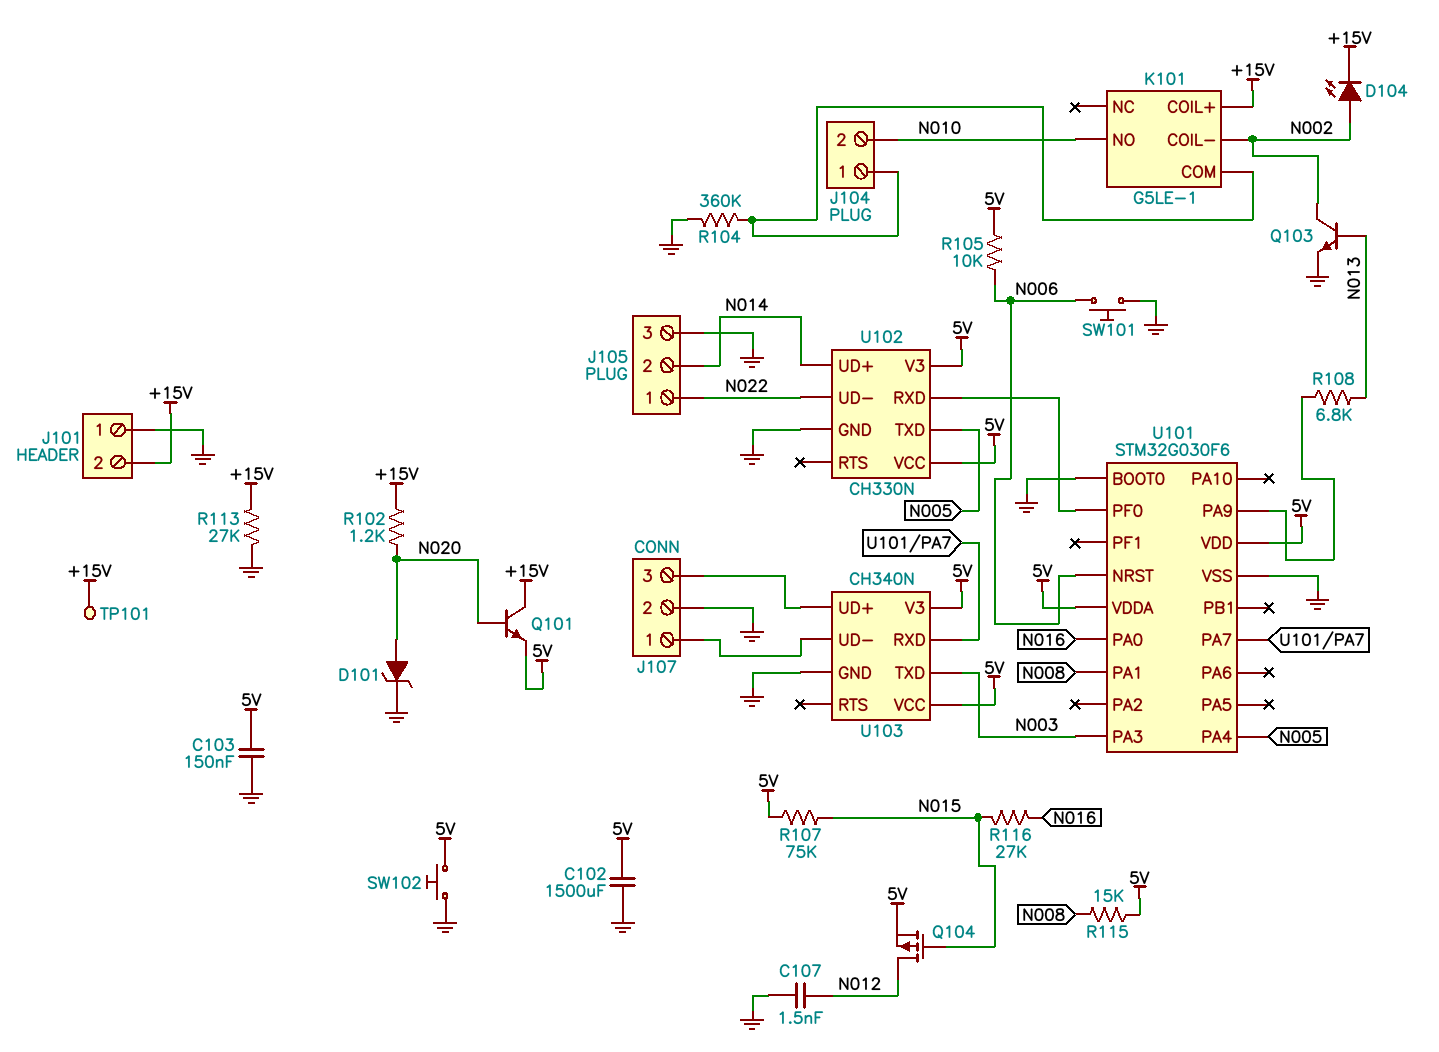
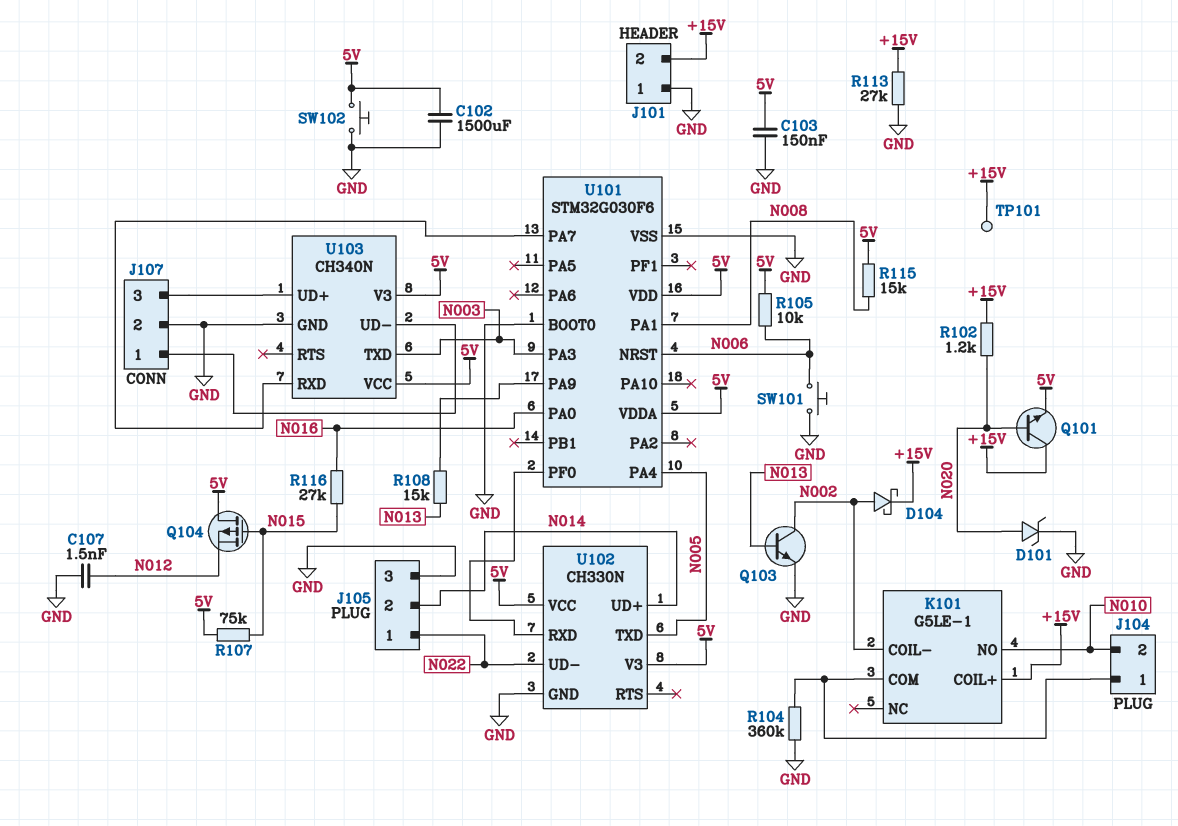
D104: LED (A N002, K +15V) -> schottky (A N002, K +15V)
Q104: PMOS (G N015, D N012, S 5V) -> PMOS (G N015, D 5V, S N012)
R108: 6.8k (N013, U101/PA9) -> 15k (N013, U101/PA9)

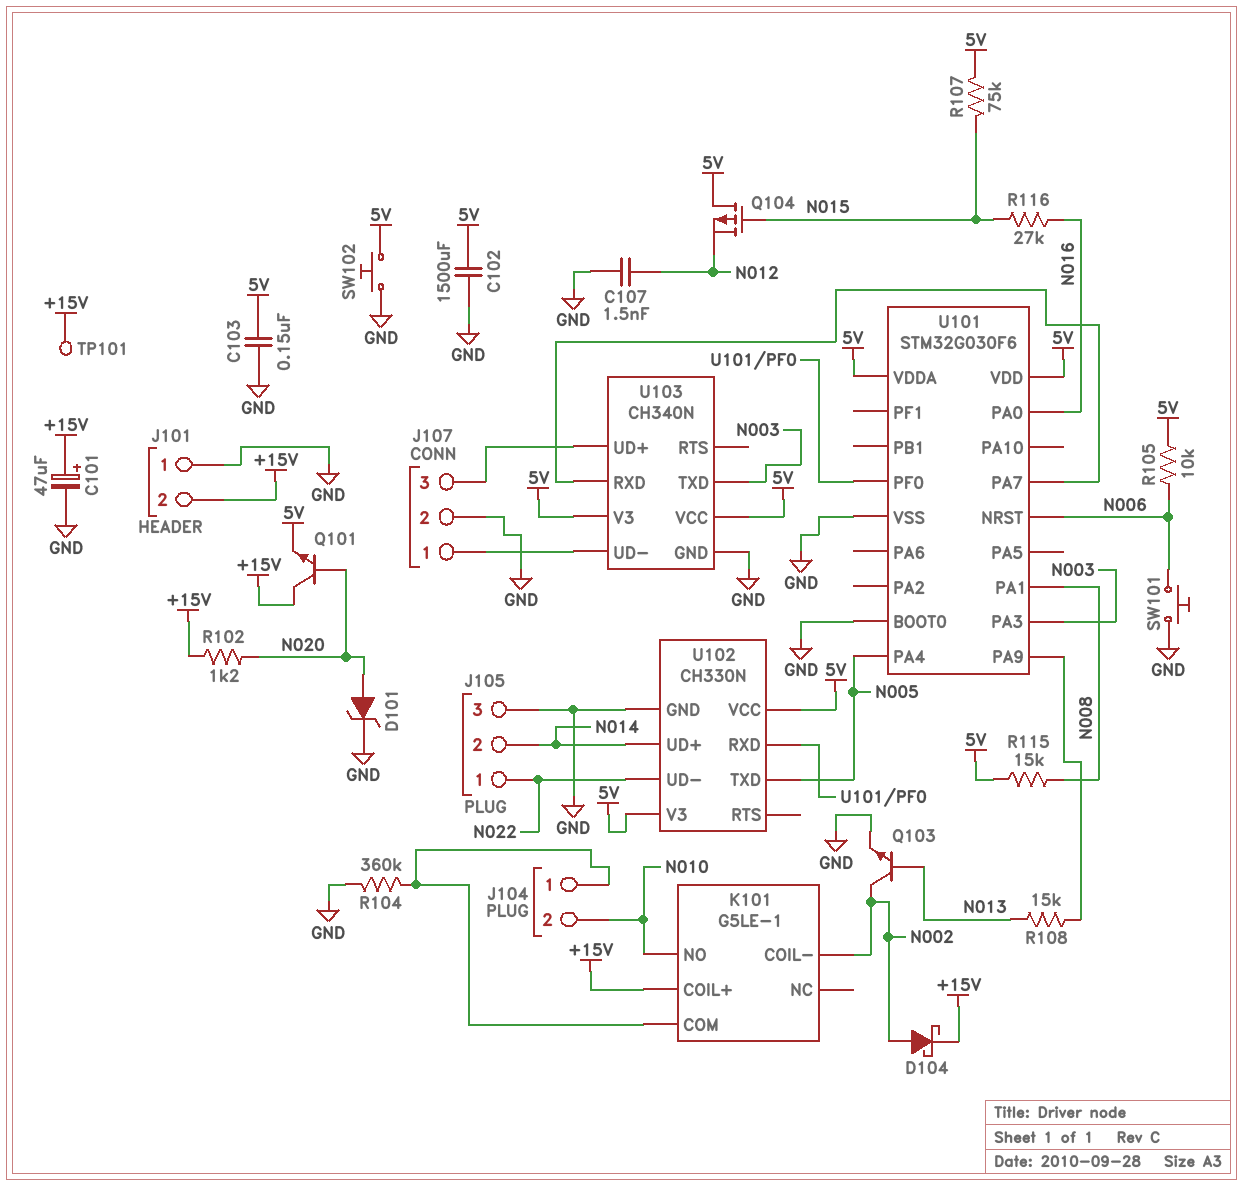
C101: none -> 47uF (plus +15V, minus GND)
R113: 27k (+15V, GND) -> none

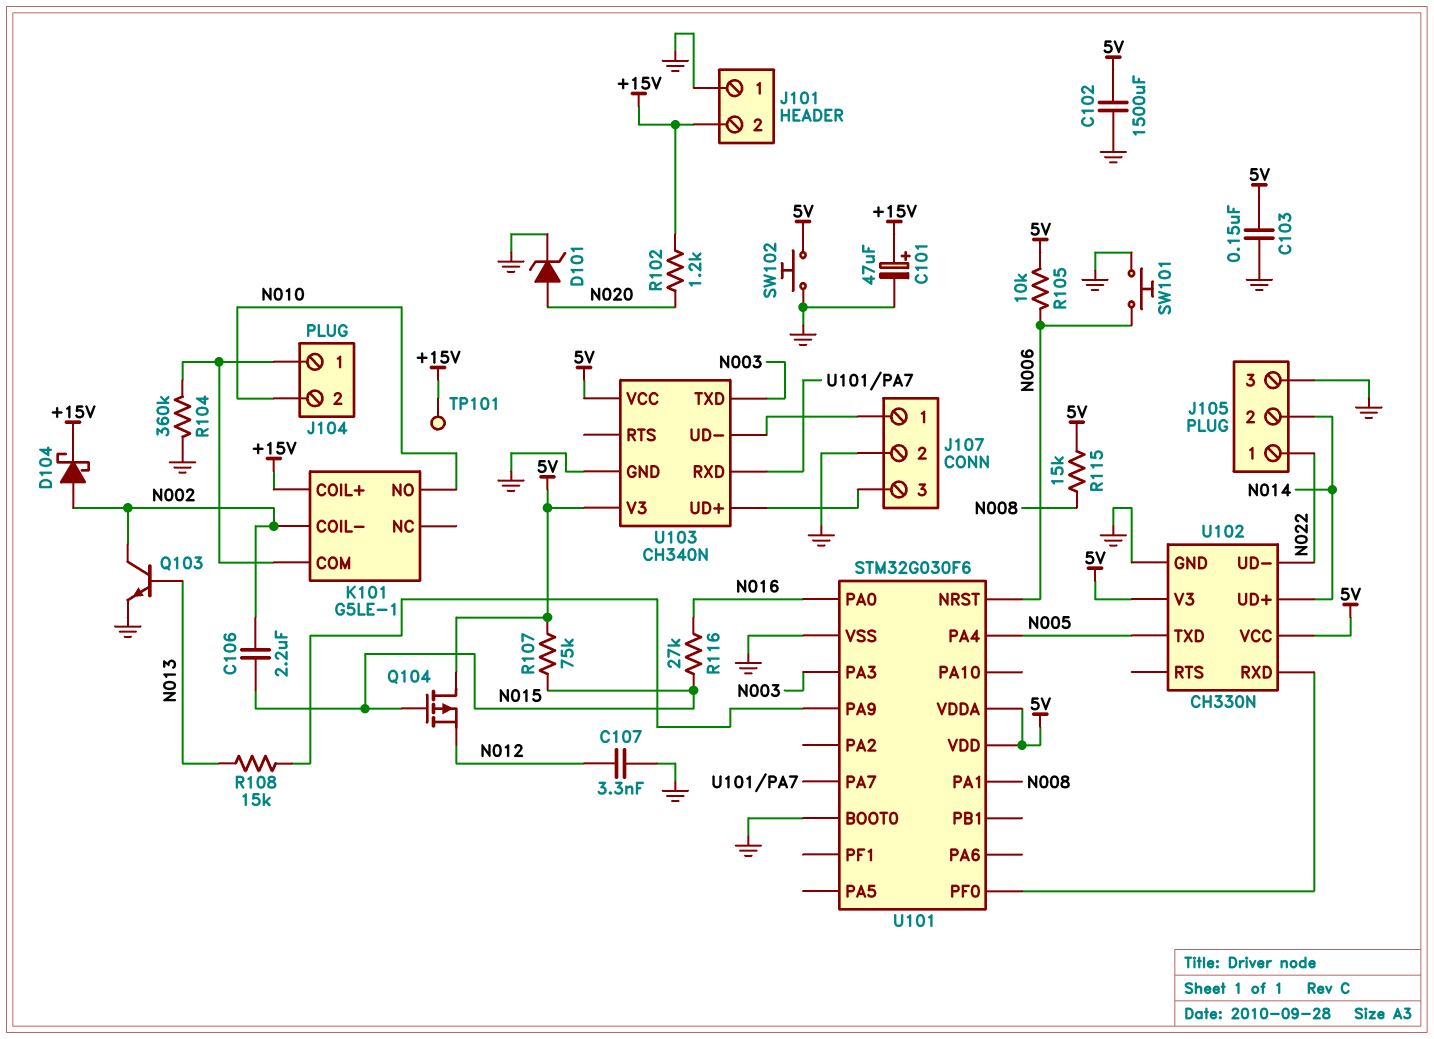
C106: none -> 2.2uF (N002, N015)
C107: 1.5nF (GND, N012) -> 3.3nF (GND, N012)
Q101: NPN (B N020, C +15V, E 5V) -> none

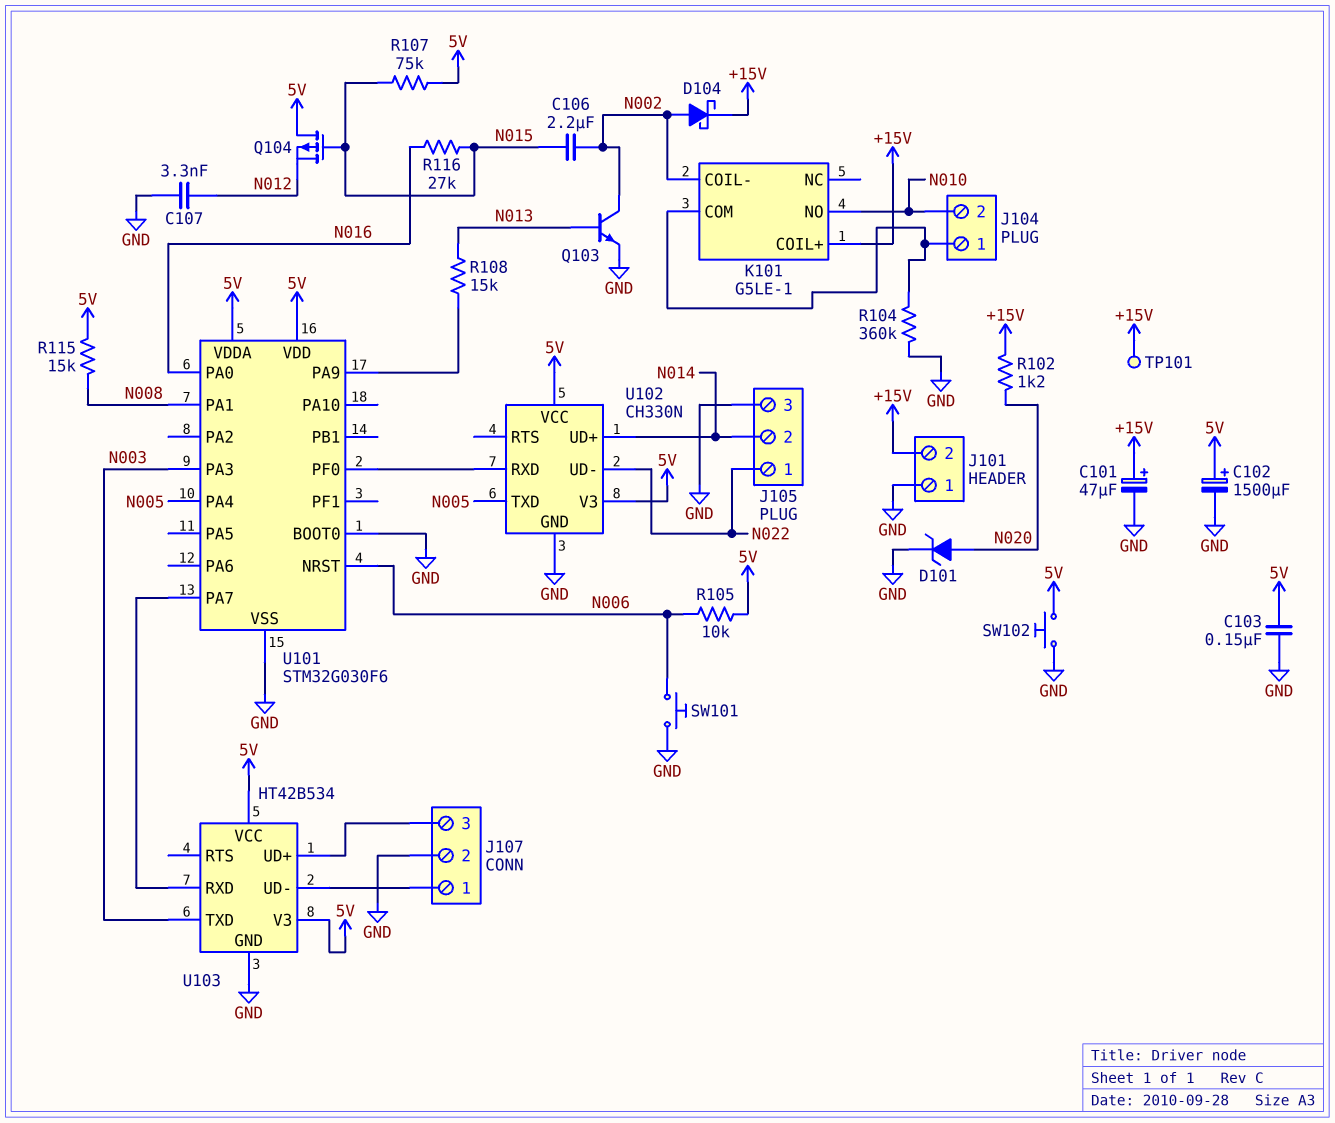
C102: 1500uF (5V, GND) -> 1500uF (plus 5V, minus GND)
U103: CH340N -> HT42B534

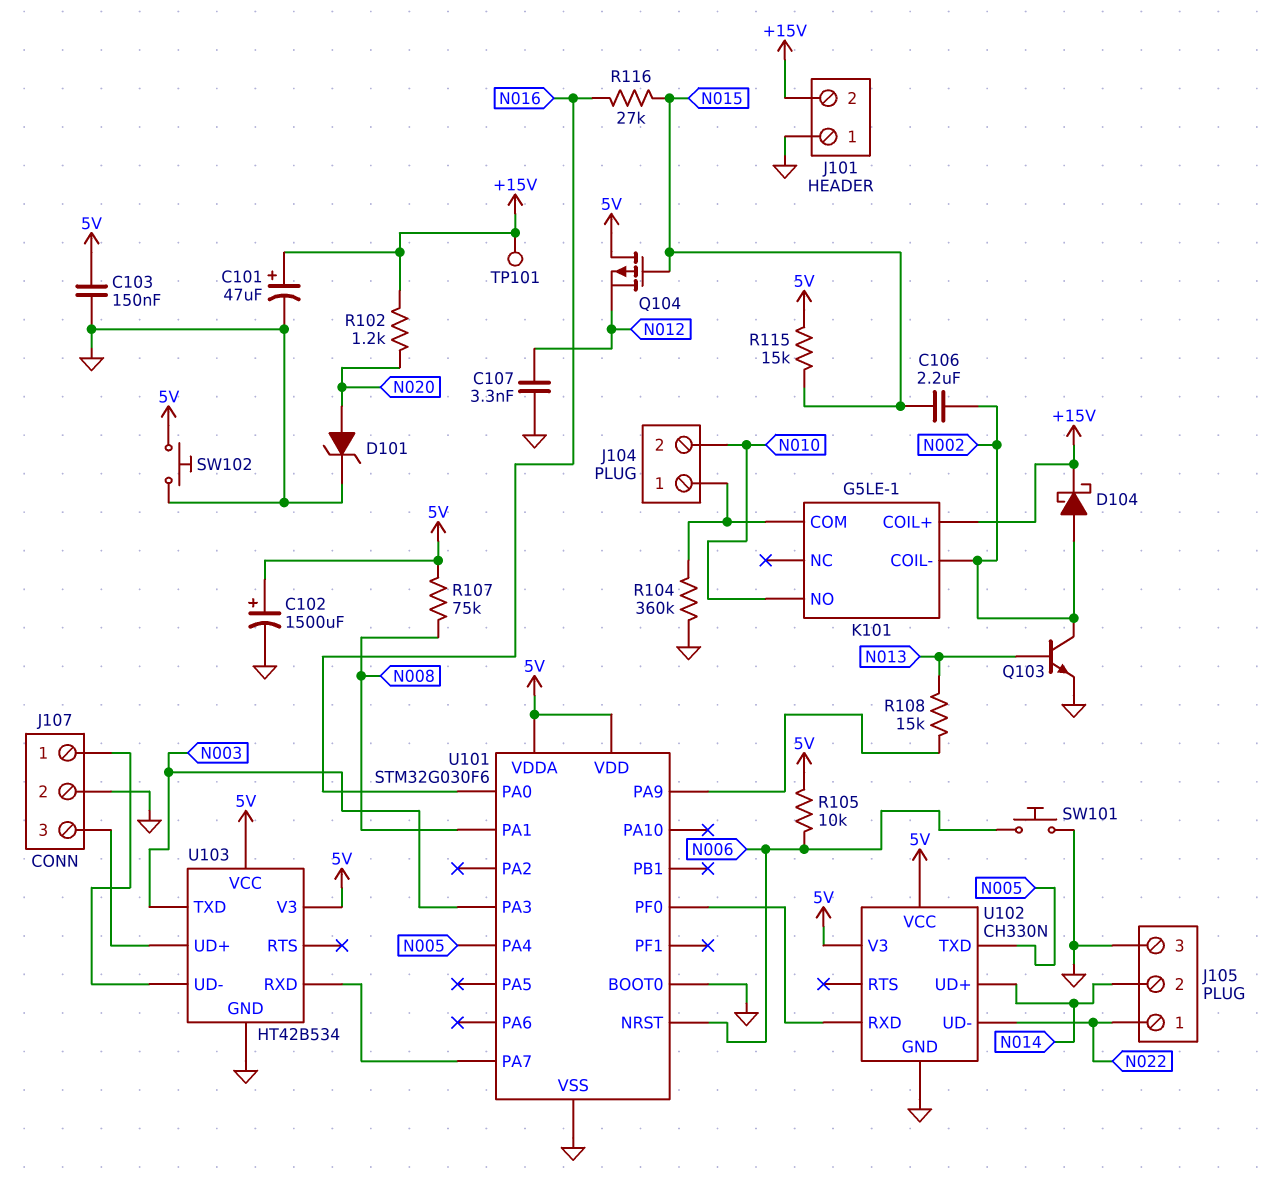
R107: 75k (5V, N015) -> 75k (5V, N008)
R115: 15k (5V, N008) -> 15k (5V, N015)

